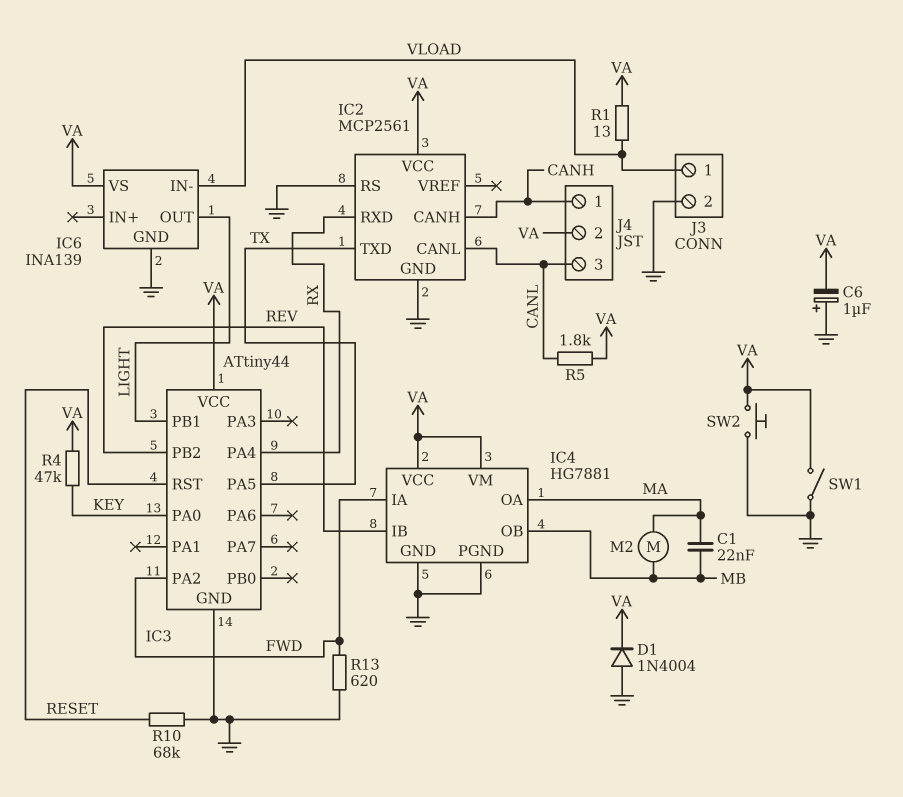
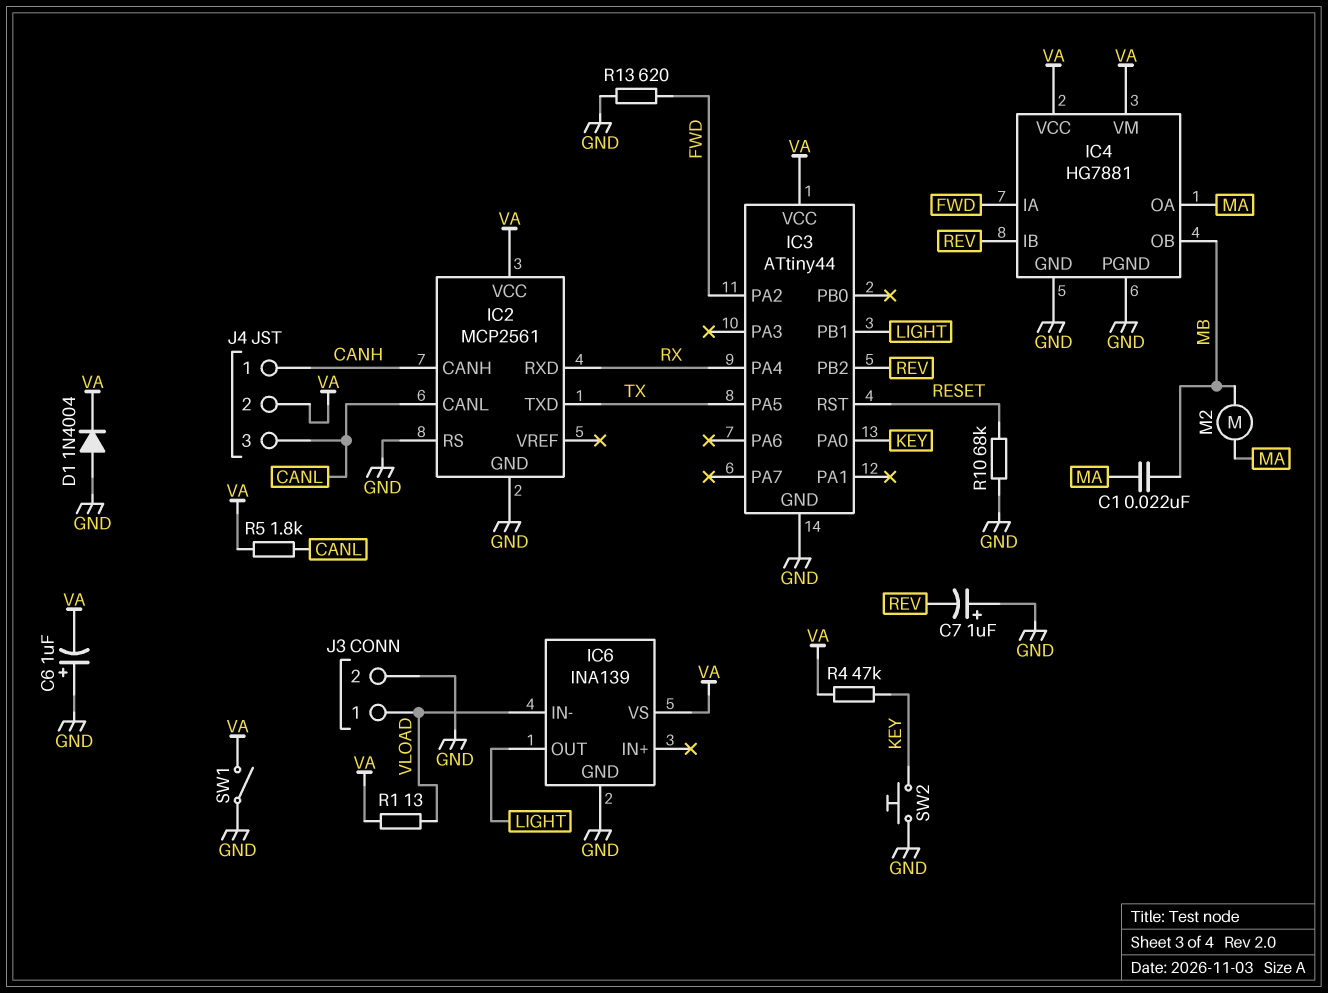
C7: none -> 1uF (plus GND, minus REV)
SW2: button (GND, VA) -> button (GND, KEY)

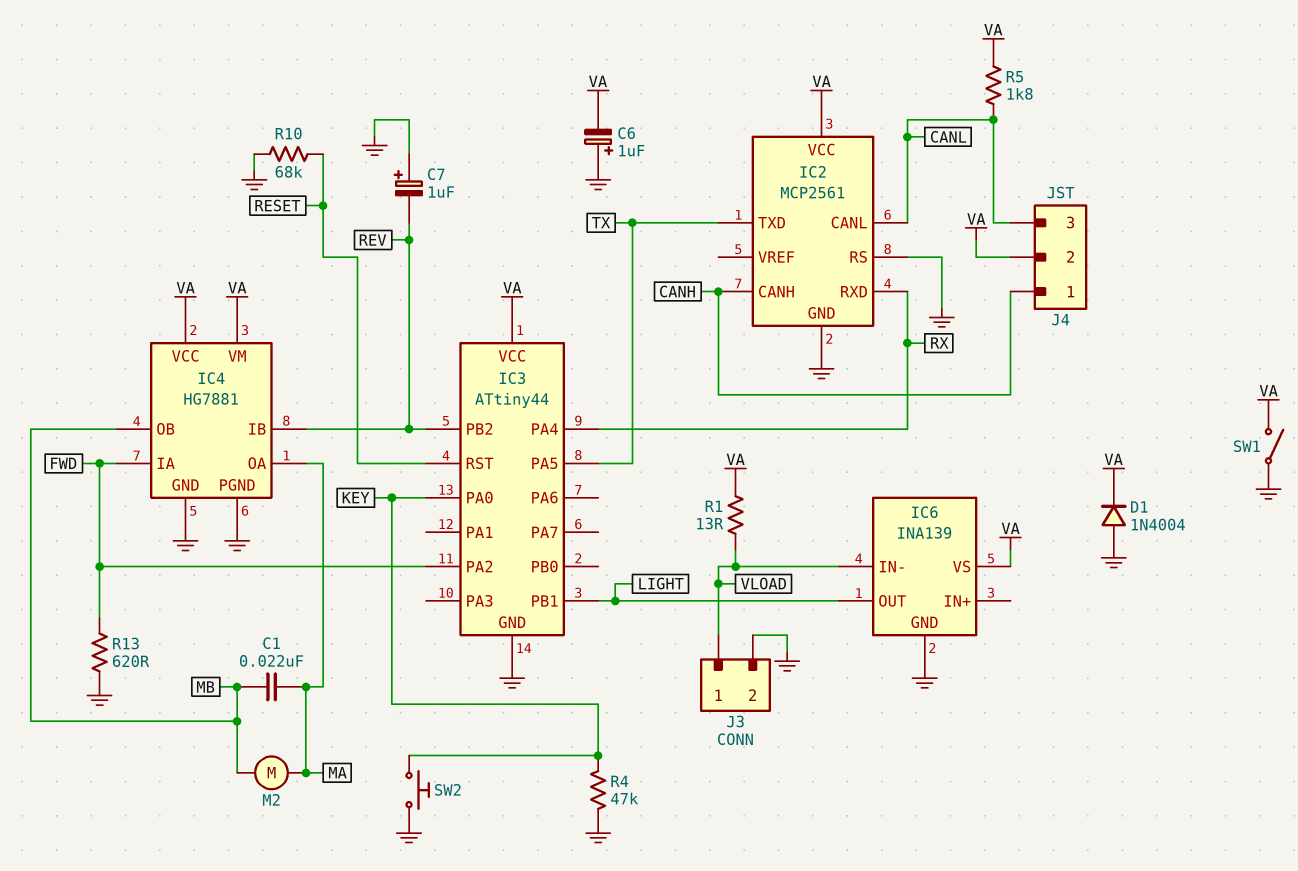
R4: 47k (KEY, VA) -> 47k (GND, KEY)

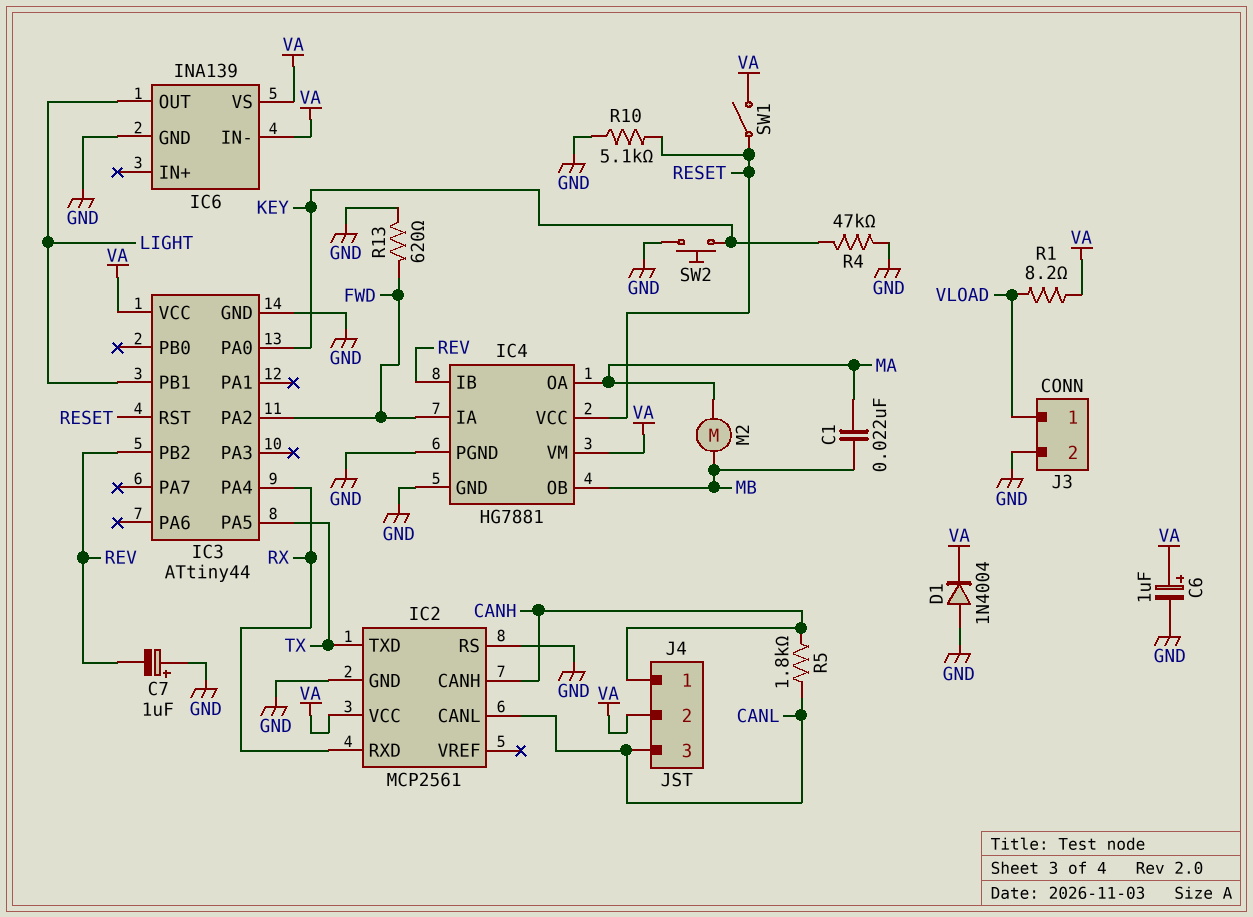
C6: 1uF (plus GND, minus VA) -> 1uF (plus VA, minus GND)
IC4 pin VCC: VA -> RESET
IC6 pin IN-: VLOAD -> VA
R1: 13 (VA, VLOAD) -> 8.2 (VA, VLOAD)
R5: 1.8k (CANL, VA) -> 1.8k (CANH, CANL)
R10: 68k (GND, RESET) -> 5.1k (GND, RESET)
SW1: switch (GND, VA) -> switch (RESET, VA)

